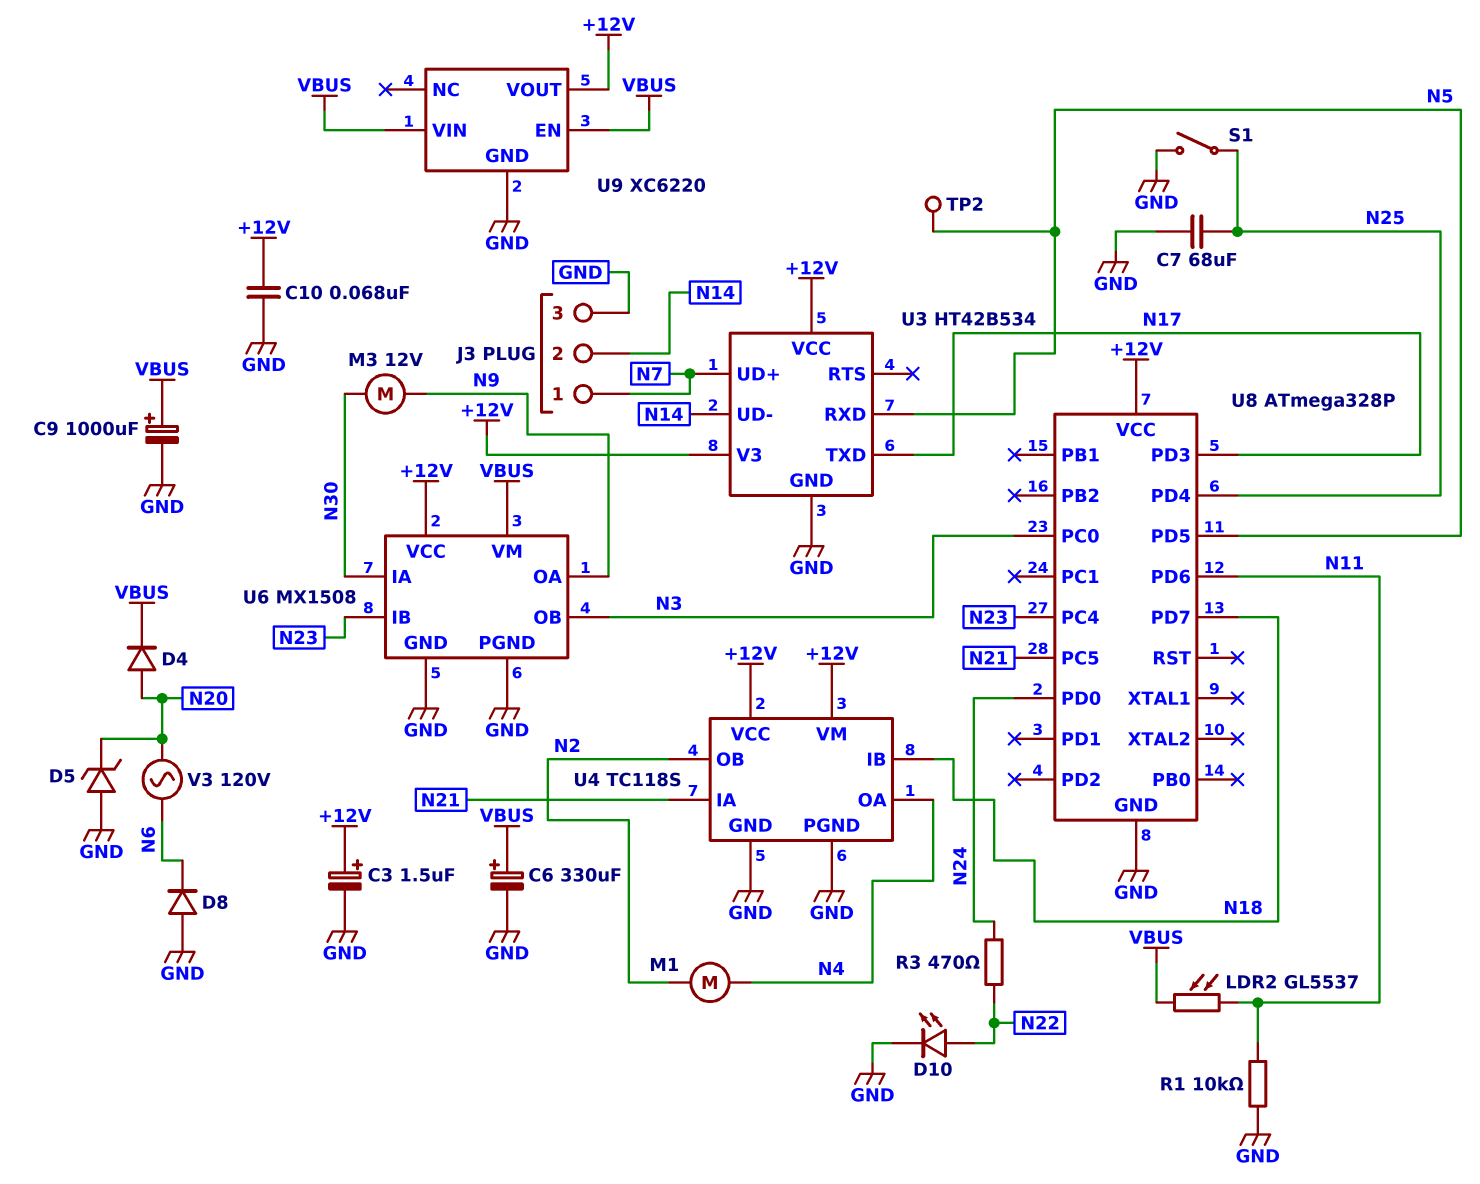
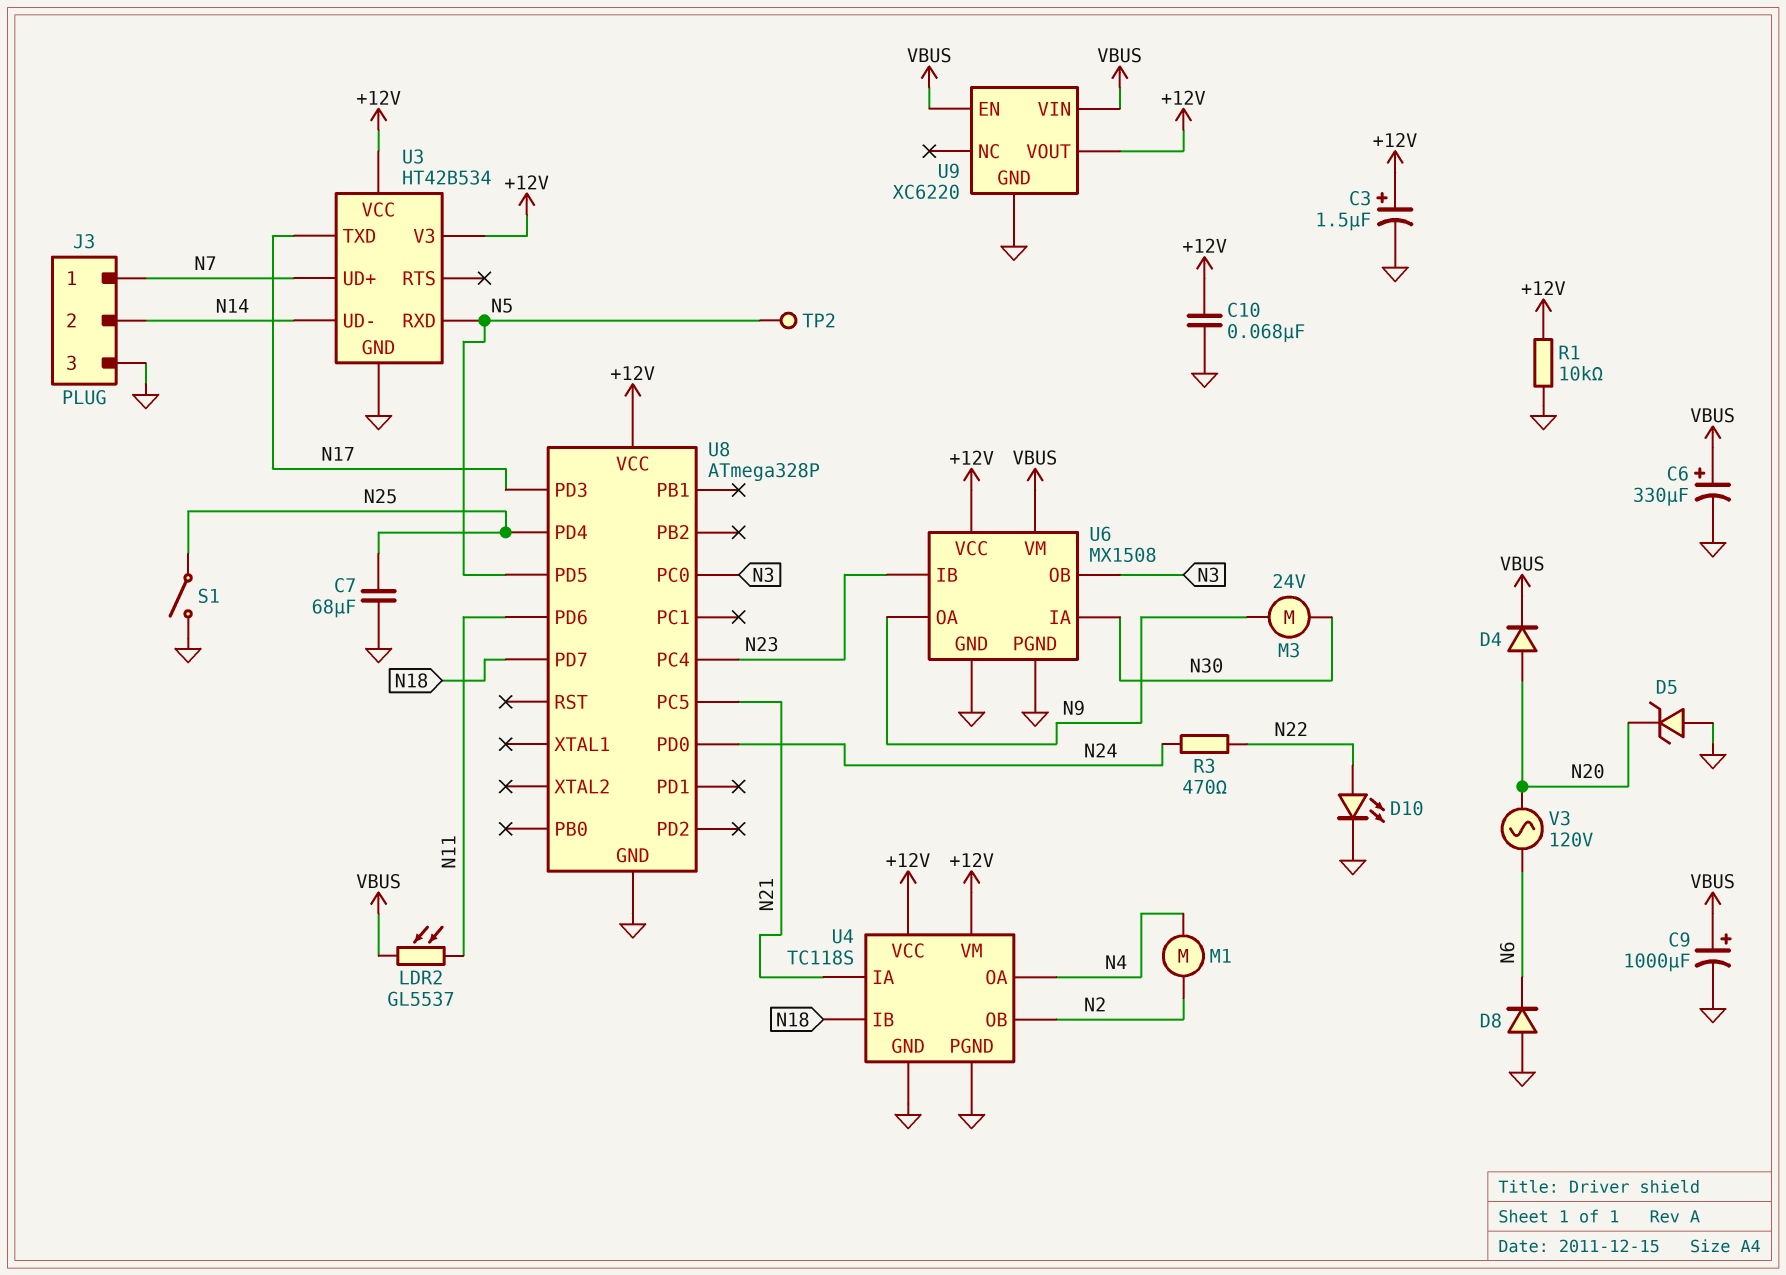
M3: motor 12V (N9, N30) -> motor 24V (N9, N30)
R1: 10k (GND, N11) -> 10k (+12V, GND)

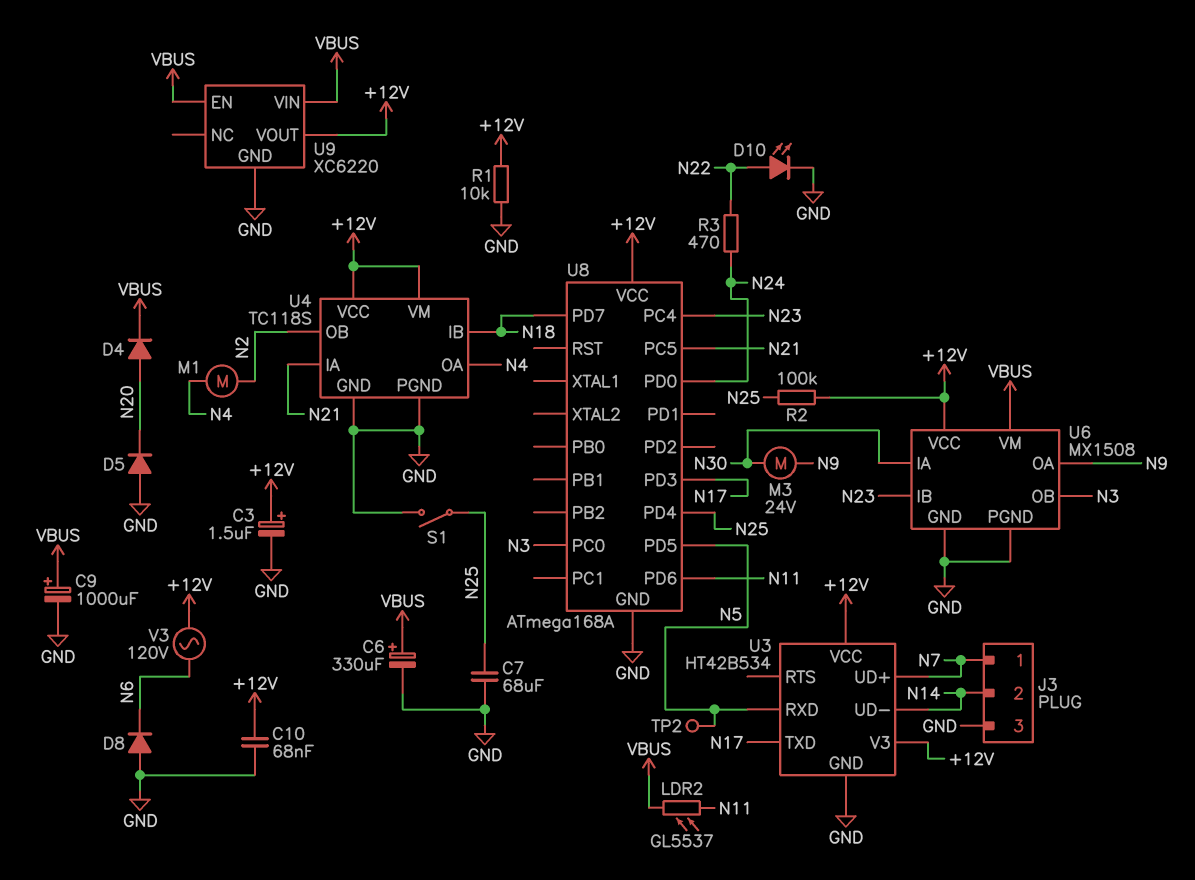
D5: zener (A GND, K N20) -> diode (A GND, K N20)
R2: none -> 100k (+12V, N25)
U8: ATmega328P -> ATmega168A
V3: AC 120V (N6, N20) -> AC 120V (+12V, N6)

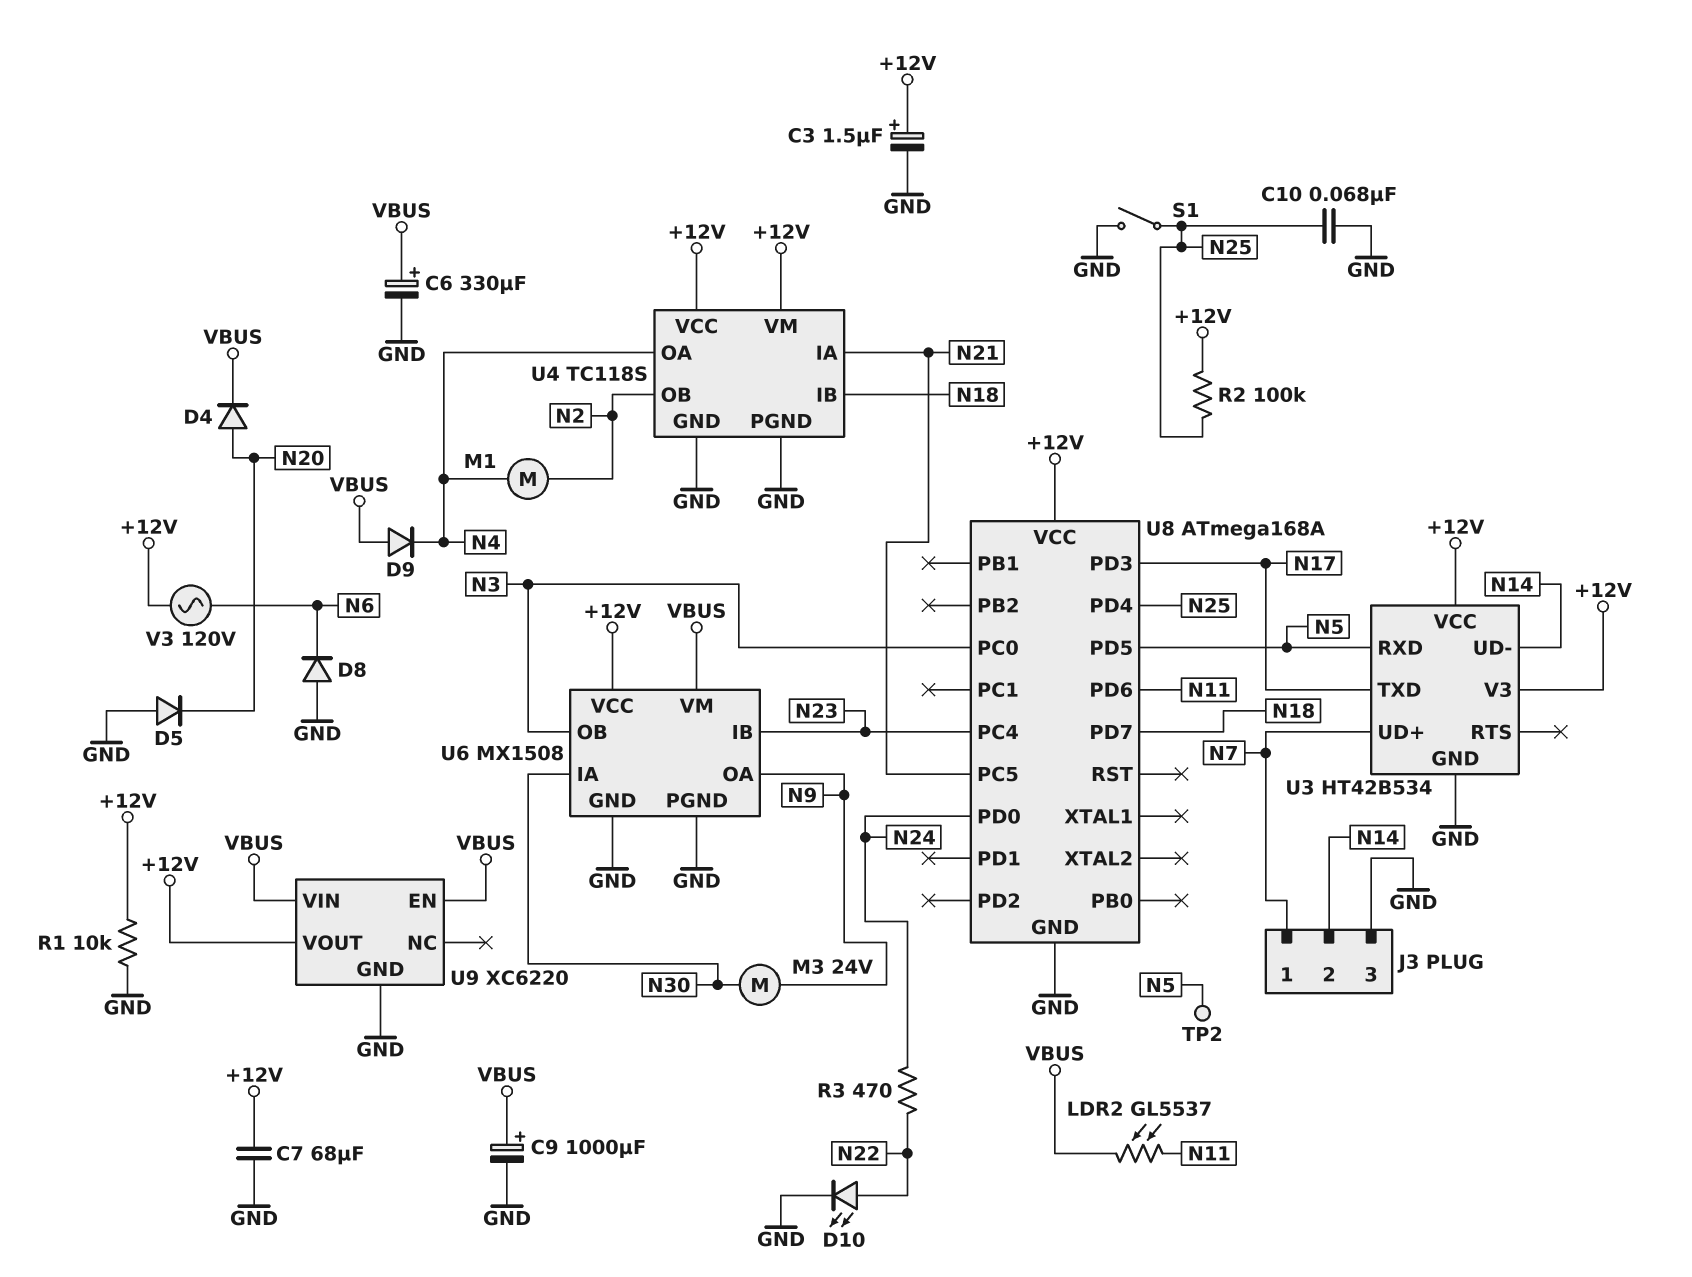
C7: 68uF (GND, N25) -> 68uF (+12V, GND)
C10: 68nF (+12V, GND) -> 68nF (GND, N25)
D9: none -> diode (A VBUS, K N4)

